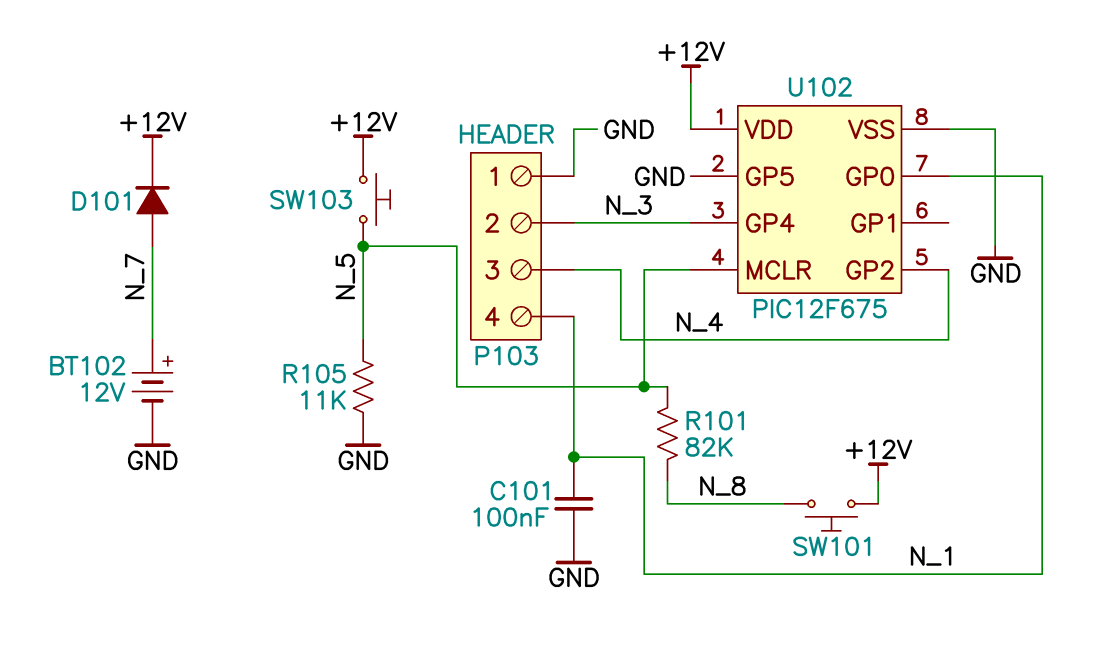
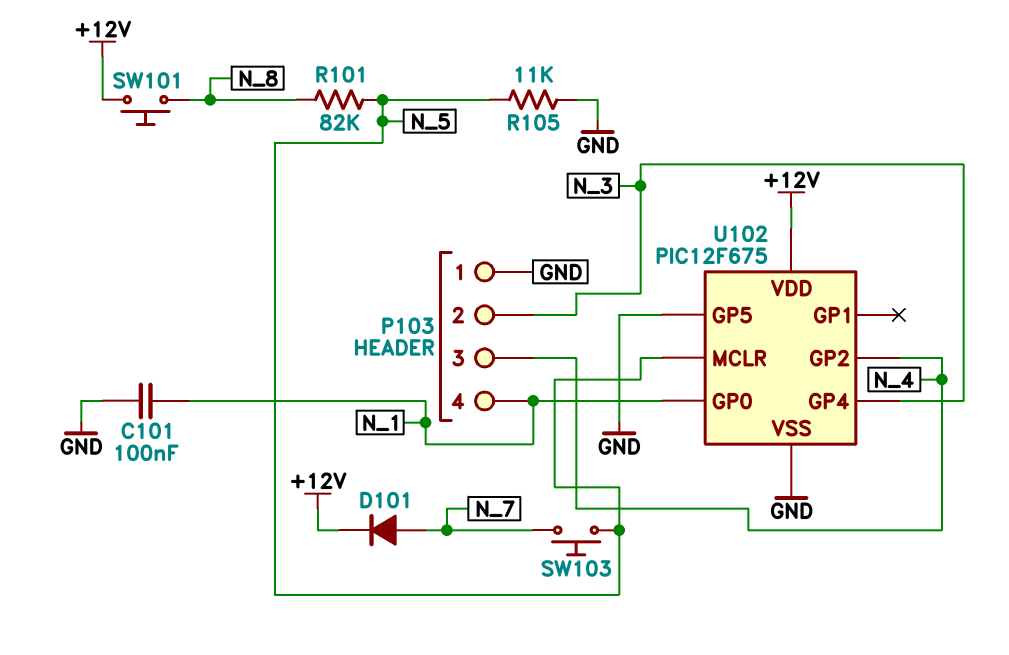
BT102: 12V (plus N_7, minus GND) -> none
SW103: button (+12V, N_5) -> button (N_5, N_7)

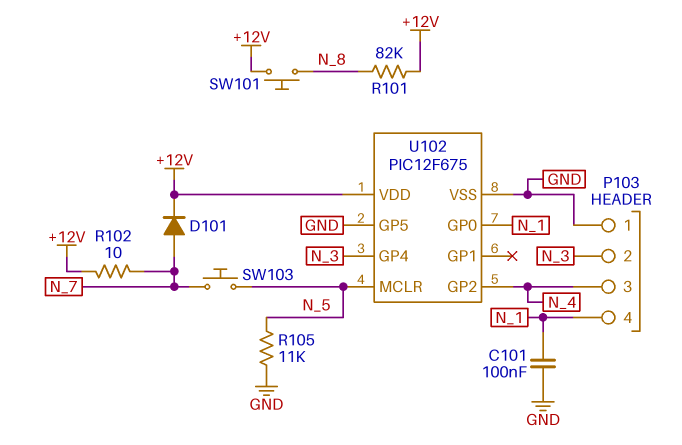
R101: 82k (N_5, N_8) -> 82k (+12V, N_8)
R102: none -> 10 (+12V, N_7)

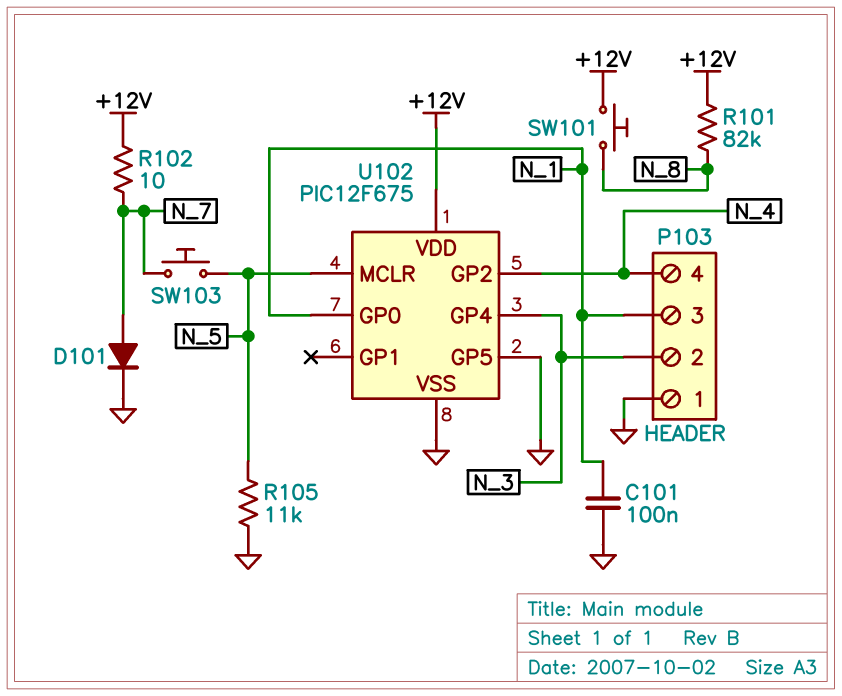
D101: diode (A N_7, K +12V) -> diode (A N_7, K GND)
P103 pin 3: N_4 -> N_1
P103 pin 4: N_1 -> N_4

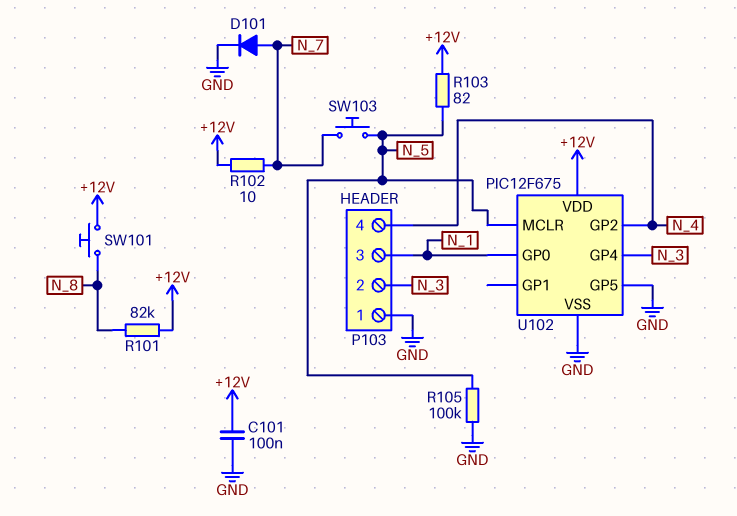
C101: 100nF (GND, N_1) -> 100nF (+12V, GND)
R103: none -> 82 (+12V, N_5)
R105: 11k (GND, N_5) -> 100k (GND, N_5)

